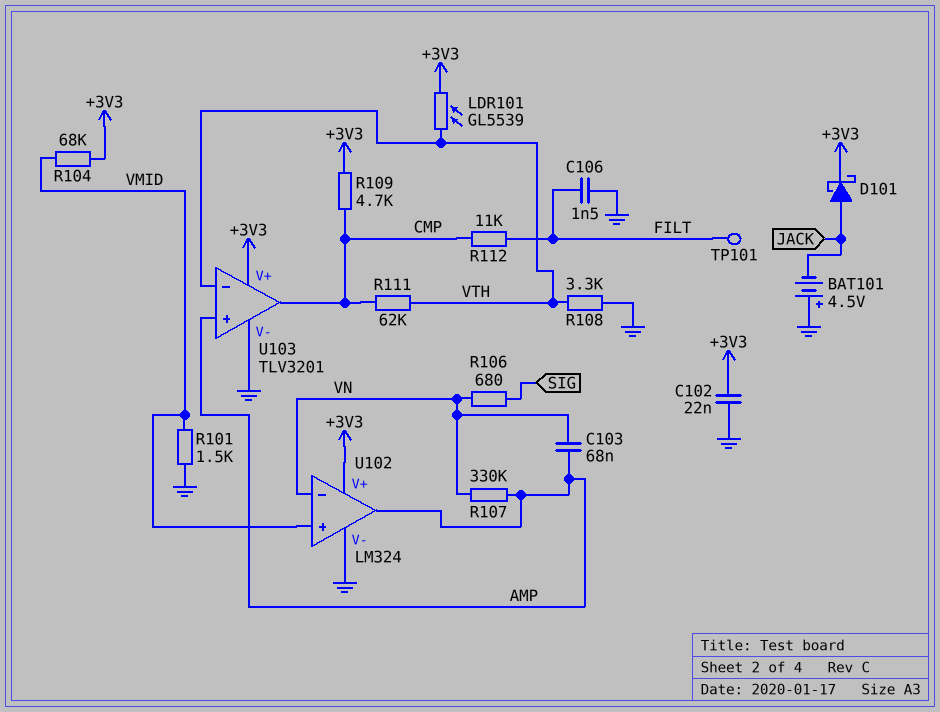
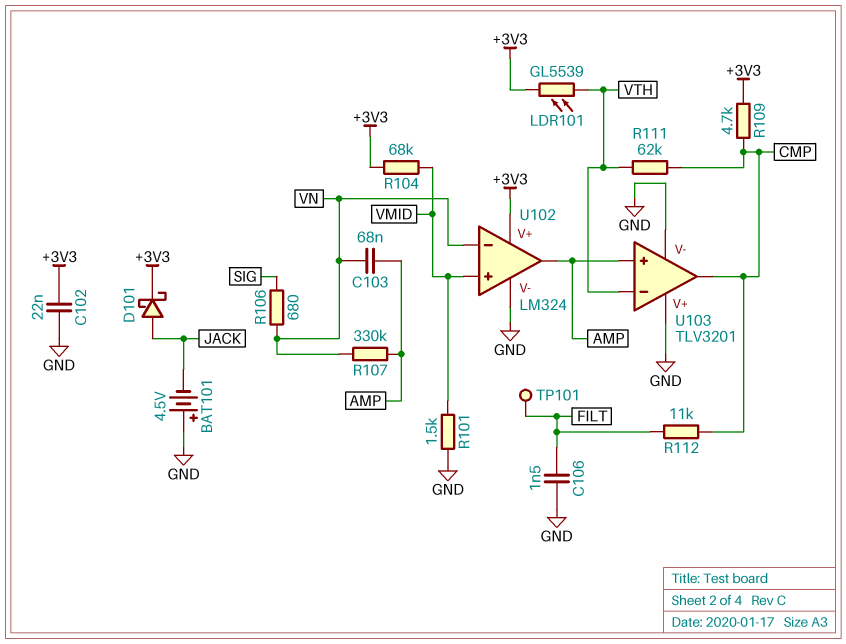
R108: 3.3k (GND, VTH) -> none
U103 pin V+: +3V3 -> GND

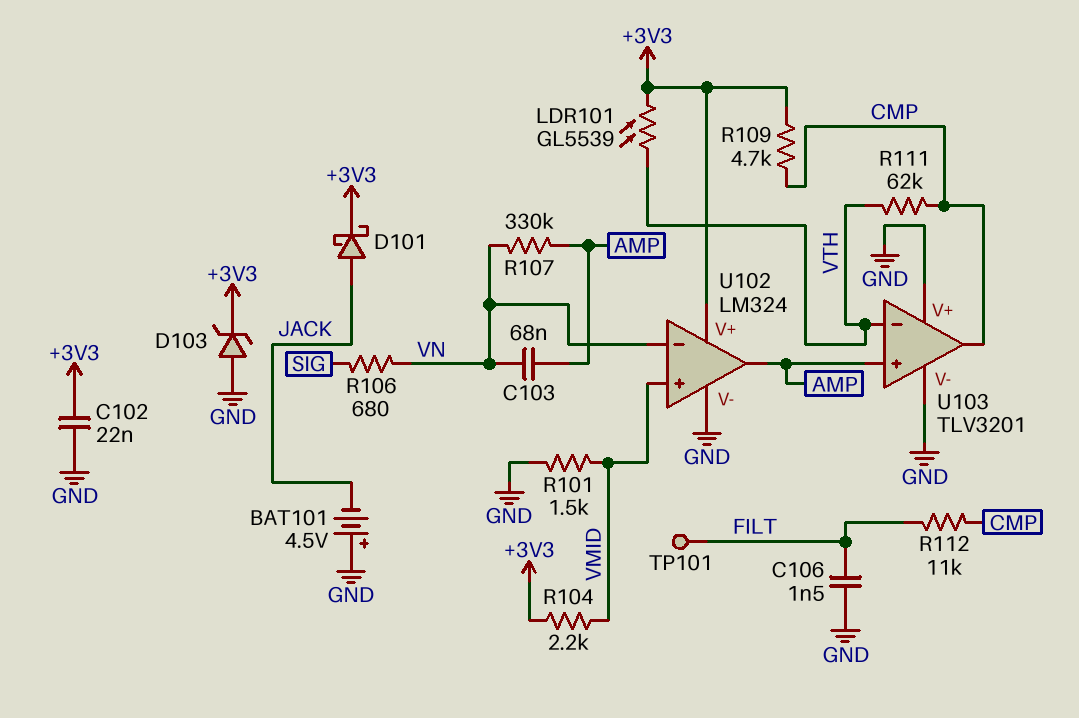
D103: none -> zener (A GND, K +3V3)
R104: 68k (+3V3, VMID) -> 2.2k (+3V3, VMID)

